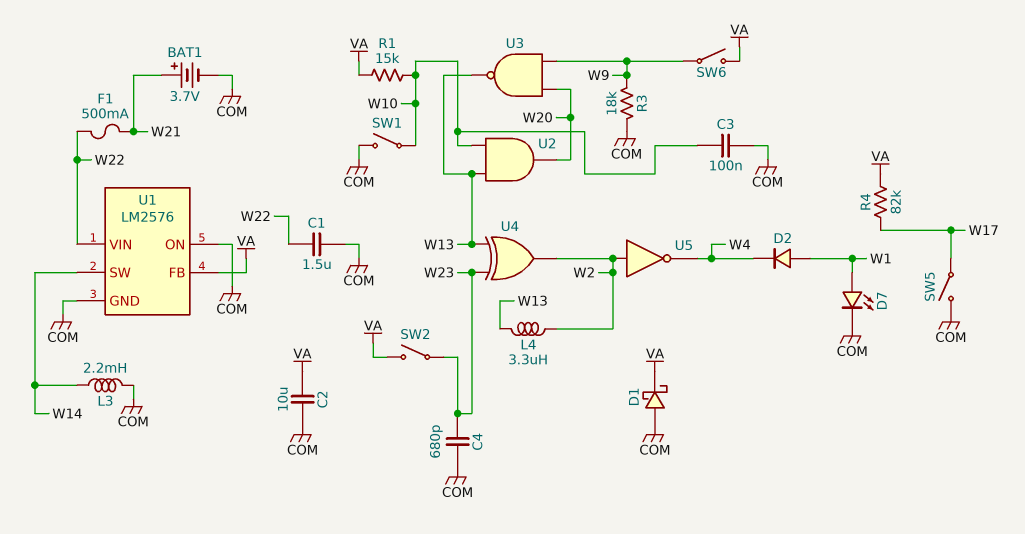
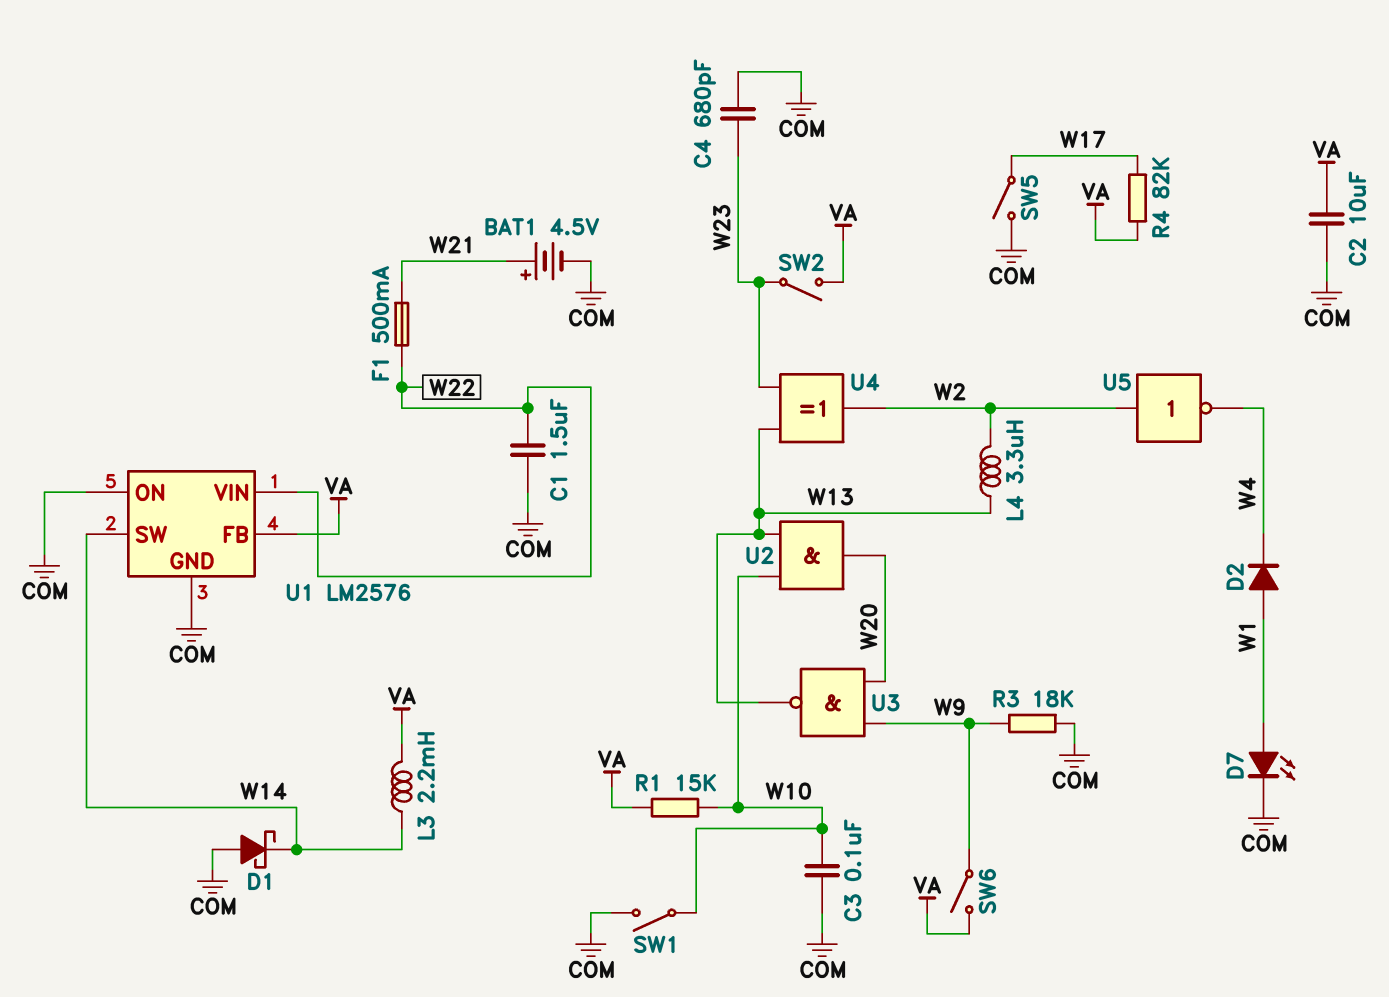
BAT1: 3.7V (plus W21, minus COM) -> 4.5V (plus W21, minus COM)
D1: schottky (A COM, K VA) -> schottky (A COM, K W14)
L3: 2.2mH (COM, W14) -> 2.2mH (VA, W14)

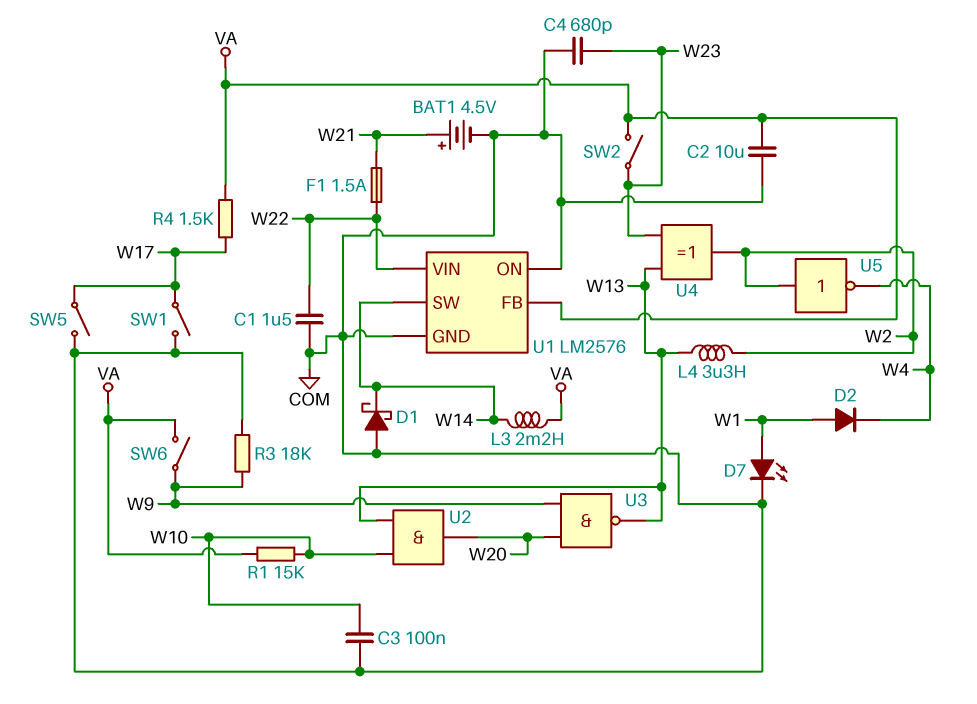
F1: 500mA (W21, W22) -> 1.5A (W21, W22)
R4: 82k (VA, W17) -> 1.5k (VA, W17)
SW1: switch (COM, W10) -> switch (COM, W17)

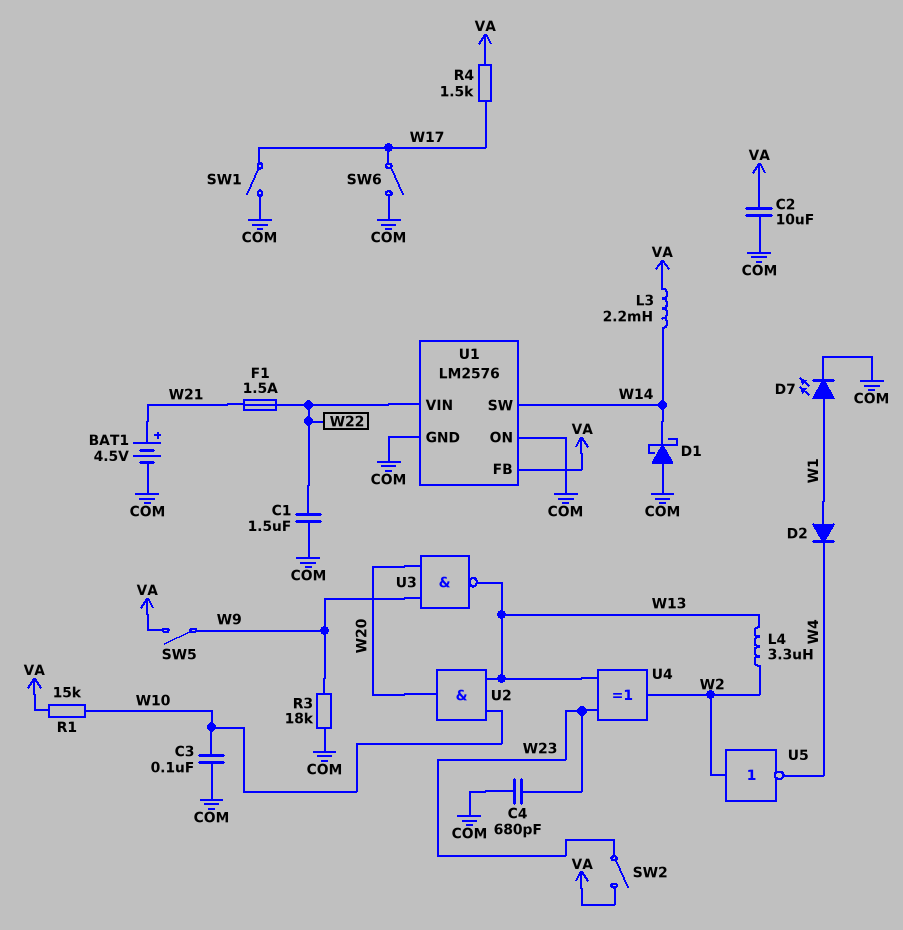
SW5: switch (COM, W17) -> switch (VA, W9)
SW6: switch (VA, W9) -> switch (COM, W17)

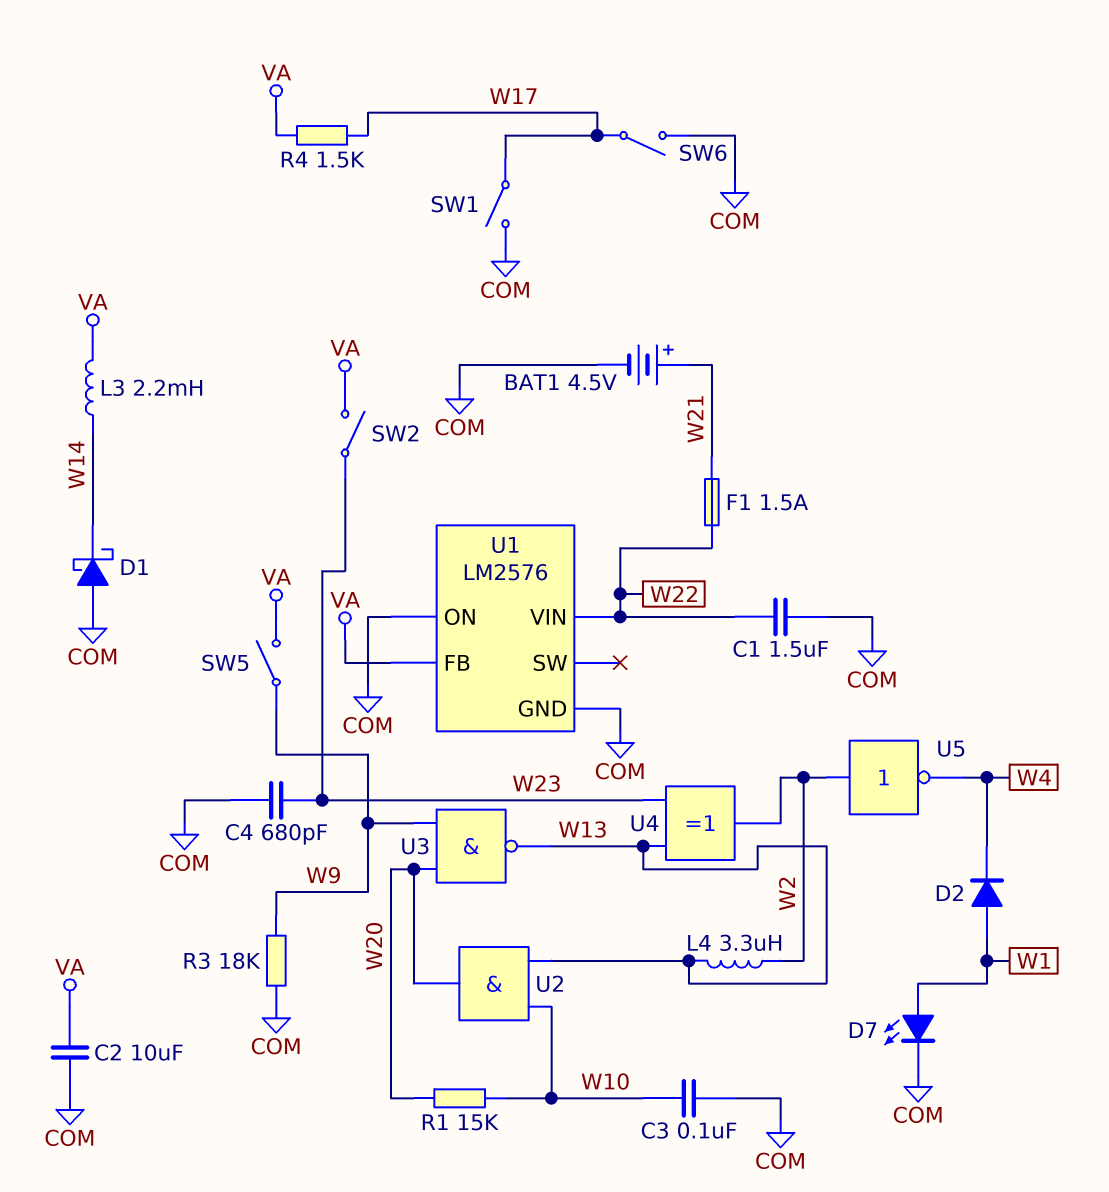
R1: 15k (VA, W10) -> 15k (W10, W20)
U1 pin SW: W14 -> none

